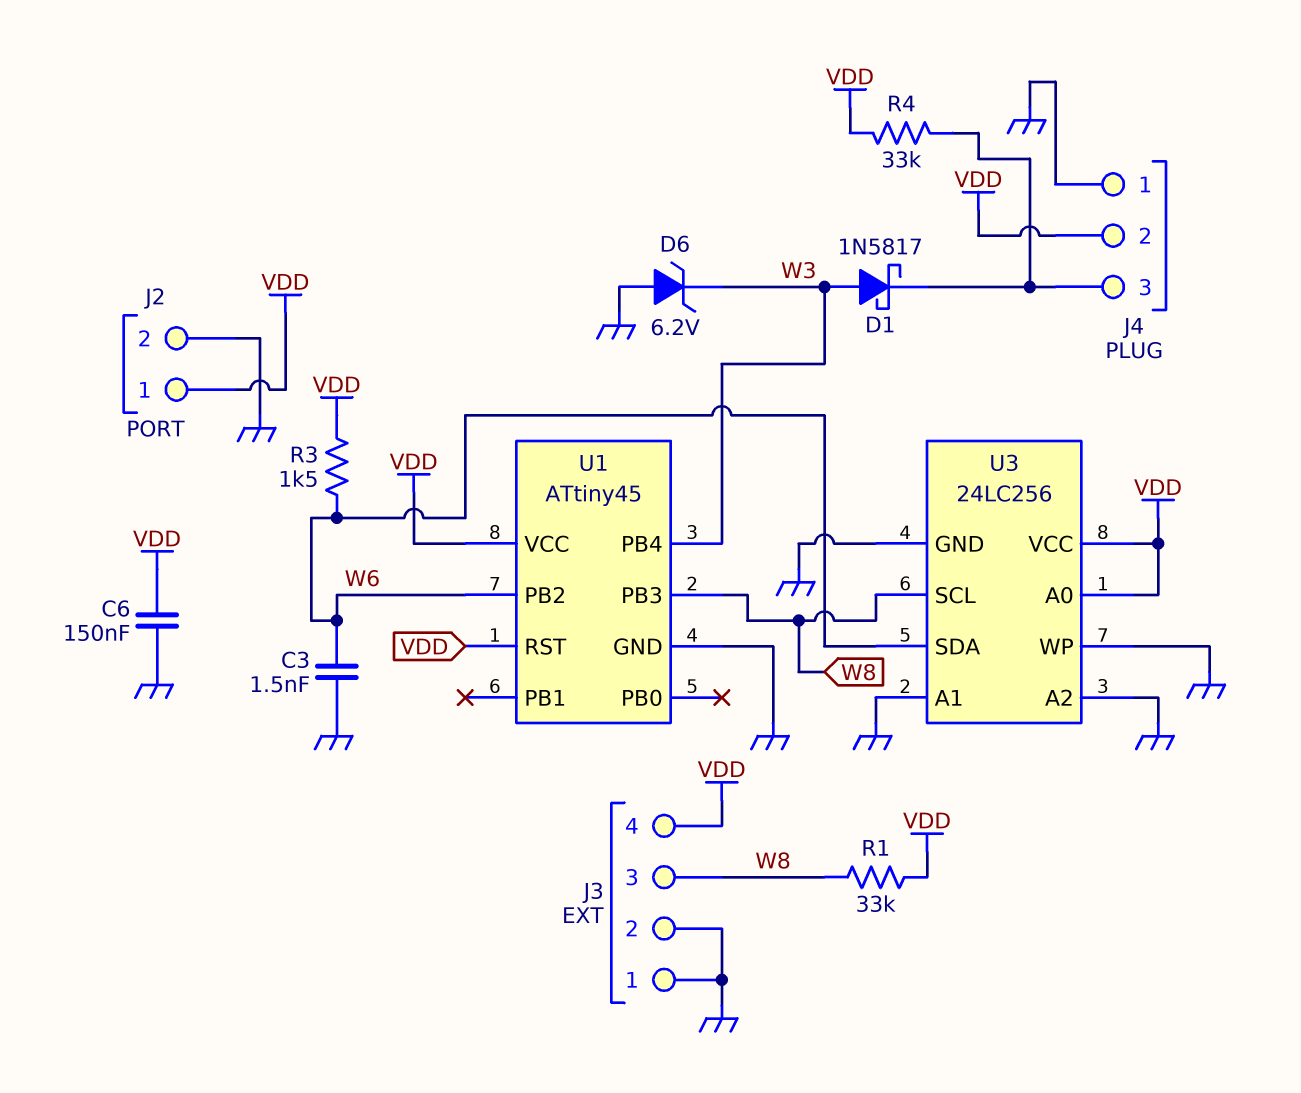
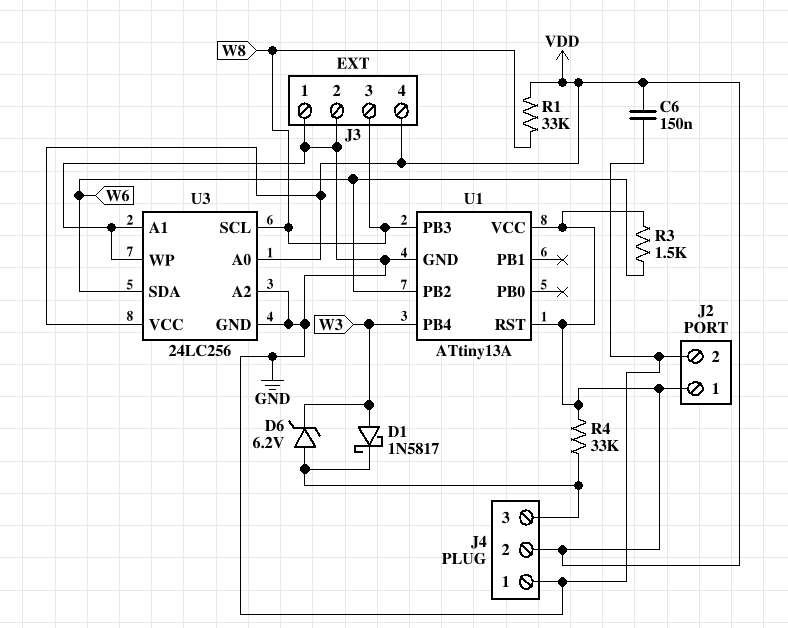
C3: 1.5nF (GND, W6) -> none
D6: zener 6.2V (A GND, K W3) -> zener 6.2V (A J4/3, K W3)
U1: ATtiny45 -> ATtiny13A

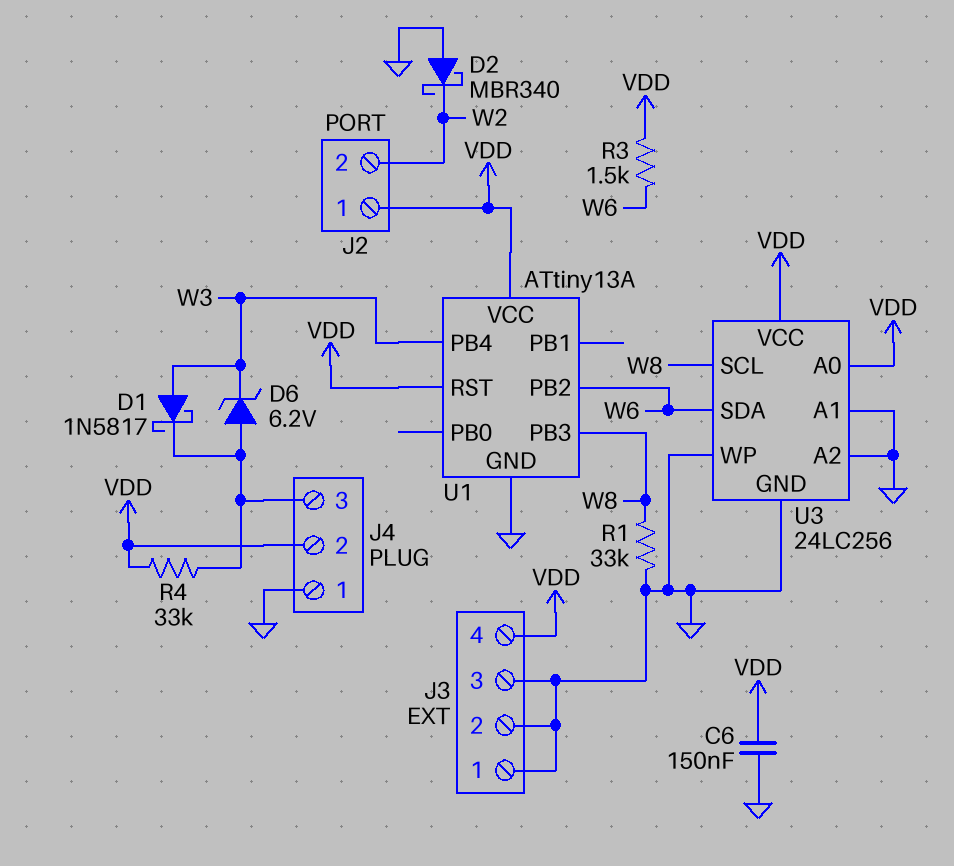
D2: none -> schottky MBR340 (A GND, K W2)
J2 pin 2: GND -> W2
J3 pin 3: W8 -> GND
R1: 33k (VDD, W8) -> 33k (GND, W8)

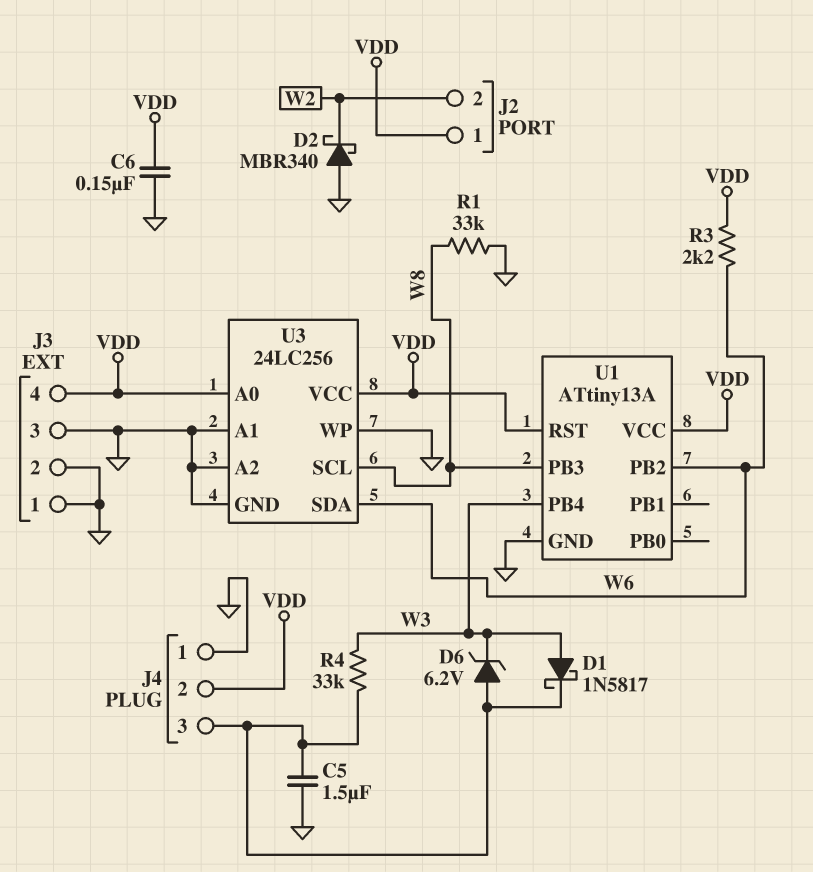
C5: none -> 1.5uF (GND, J4/3)
R3: 1.5k (VDD, W6) -> 2.2k (VDD, W6)
R4: 33k (J4/3, VDD) -> 33k (J4/3, W3)

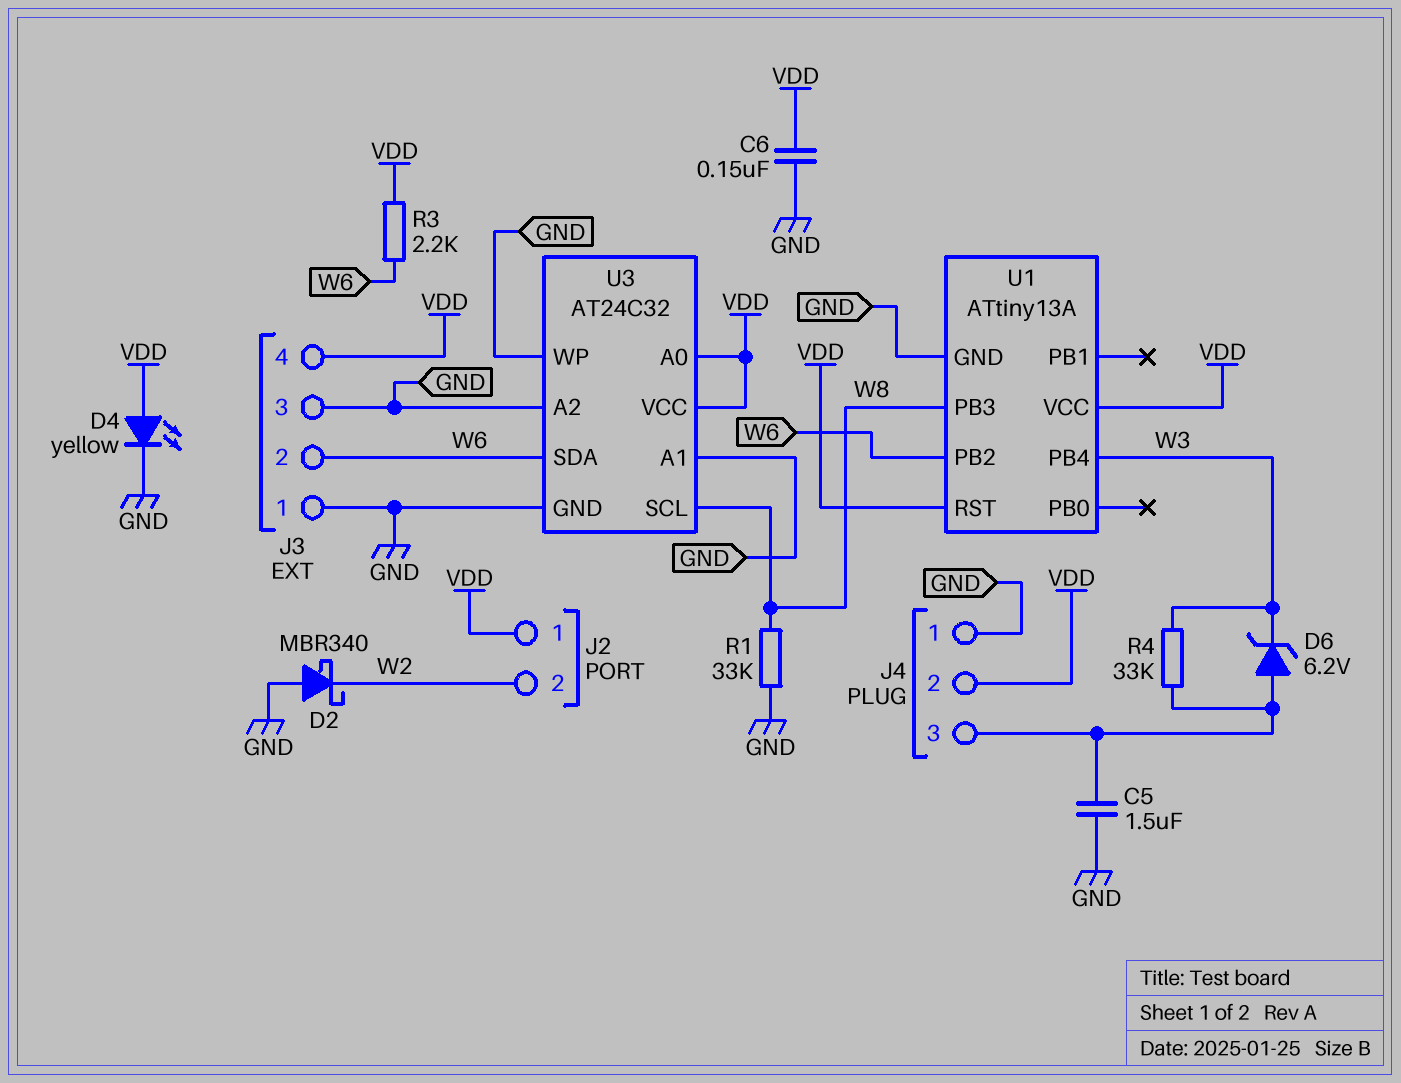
D1: schottky 1N5817 (A W3, K J4/3) -> none
D4: none -> LED yellow (A VDD, K GND)
J3 pin 2: GND -> W6
U3: 24LC256 -> AT24C32

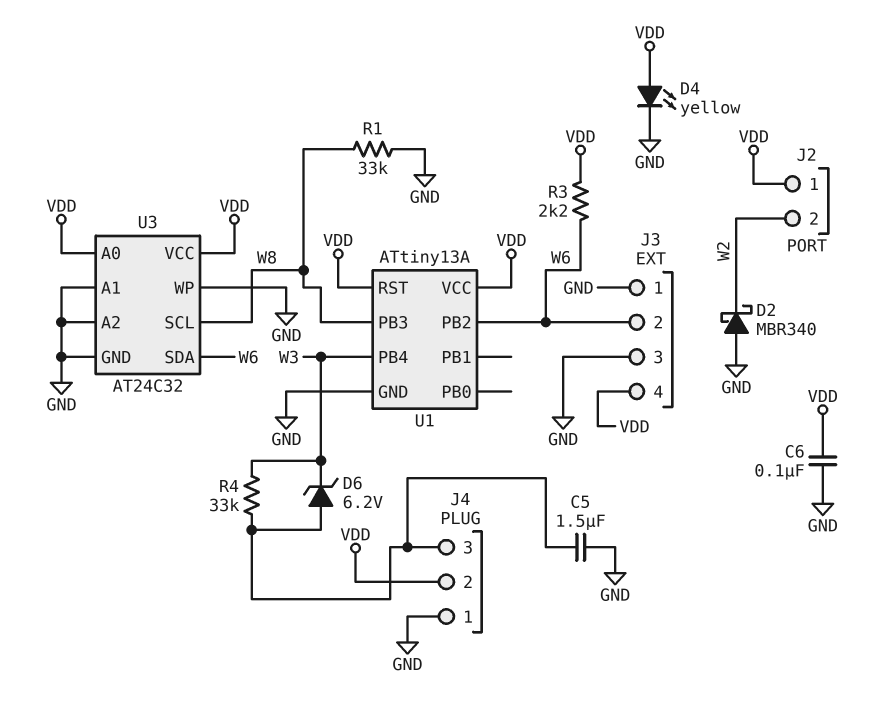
C6: 150nF (GND, VDD) -> 100nF (GND, VDD)

